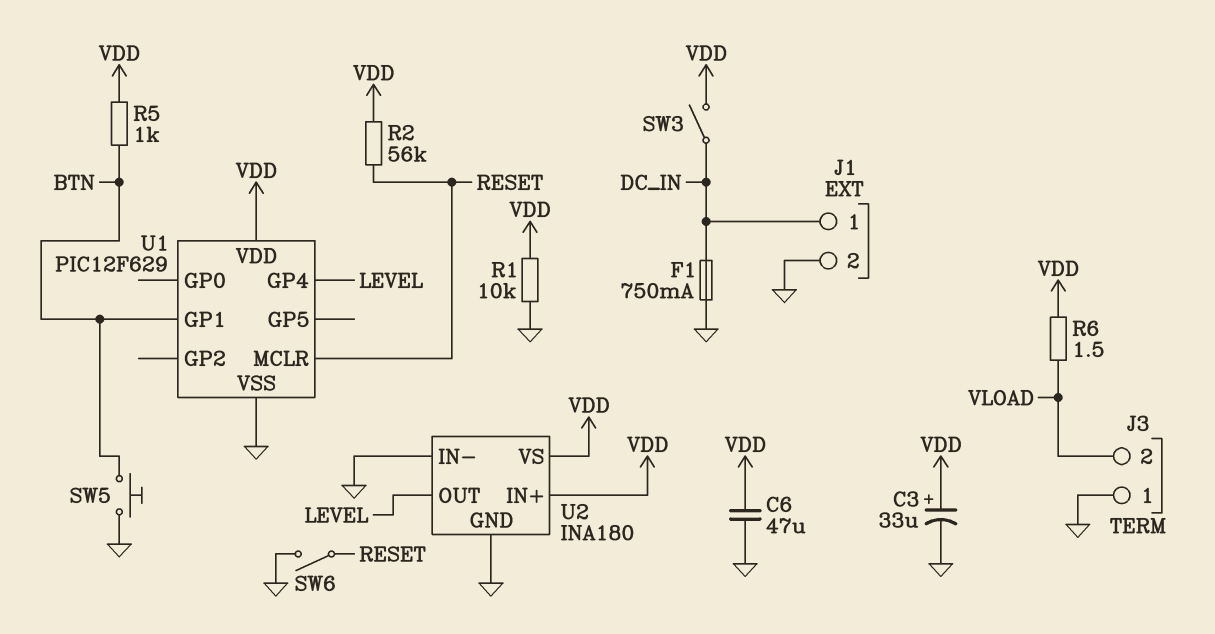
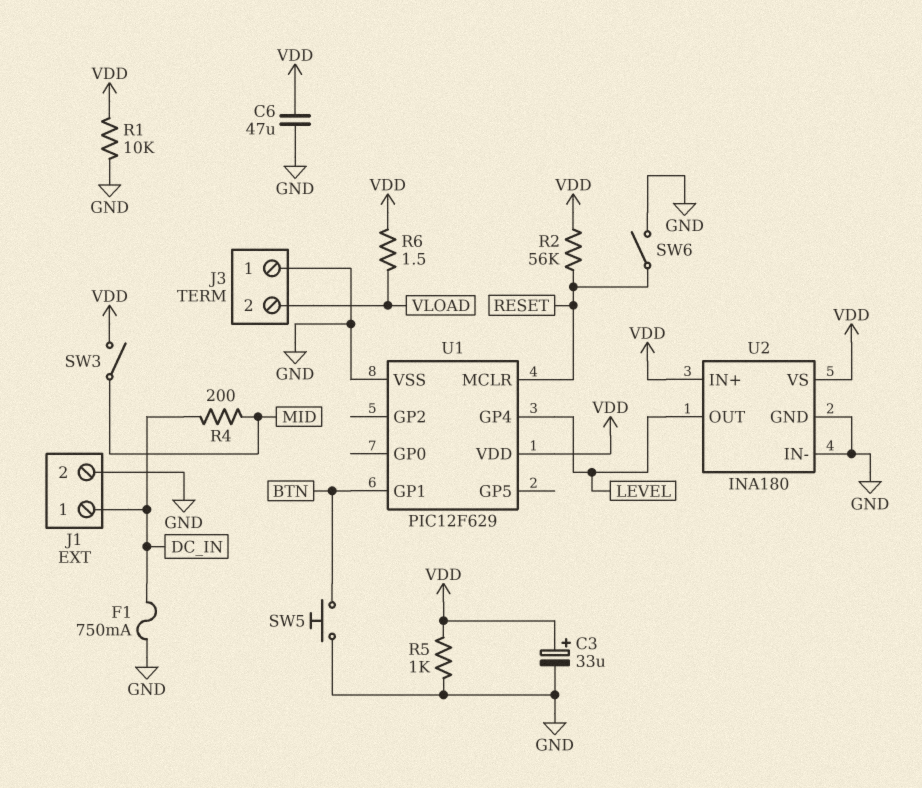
R4: none -> 200 (DC_IN, MID)
R5: 1k (BTN, VDD) -> 1k (GND, VDD)
SW3: switch (DC_IN, VDD) -> switch (MID, VDD)

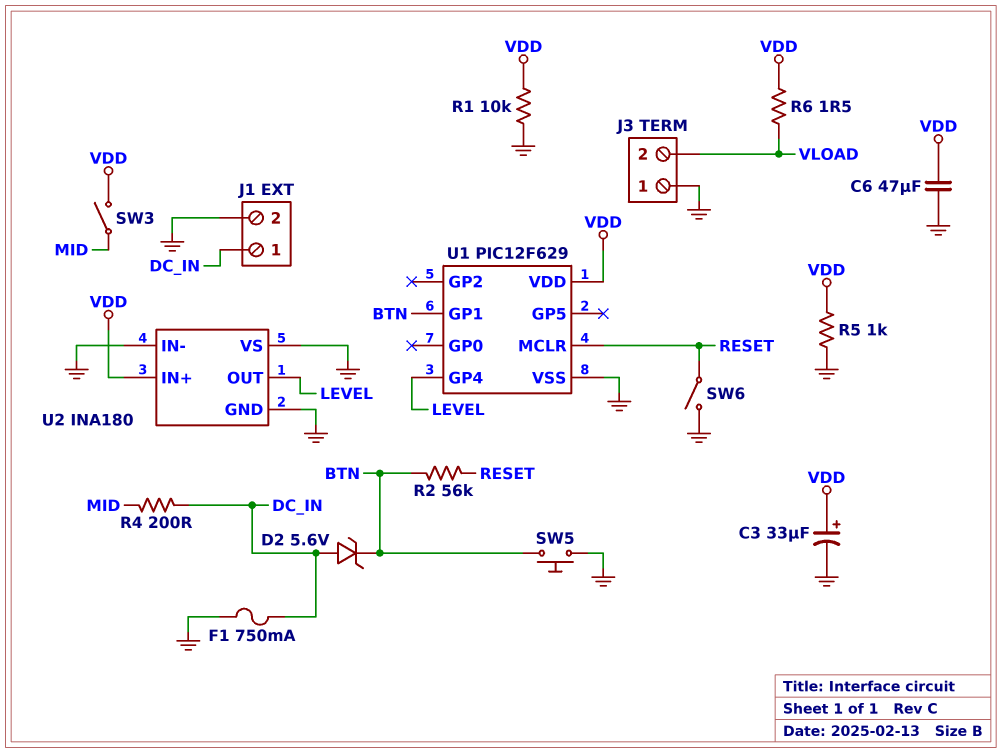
D2: none -> zener 5.6V (A DC_IN, K BTN)
R2: 56k (RESET, VDD) -> 56k (BTN, RESET)
U2 pin VS: VDD -> GND

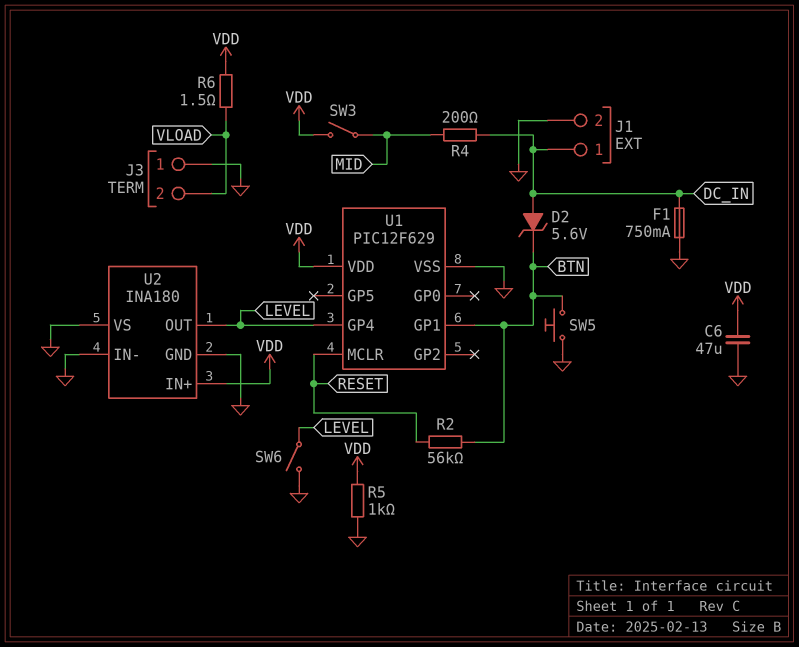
C3: 33uF (plus VDD, minus GND) -> none
R1: 10k (GND, VDD) -> none
SW6: switch (GND, RESET) -> switch (GND, LEVEL)

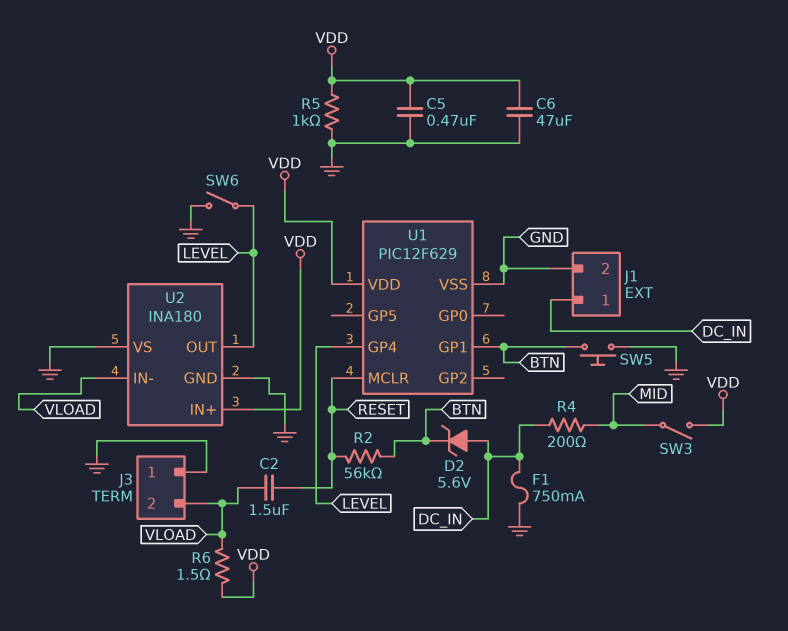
C2: none -> 1.5uF (RESET, VLOAD)
C5: none -> 470nF (GND, VDD)
U2 pin IN-: GND -> VLOAD

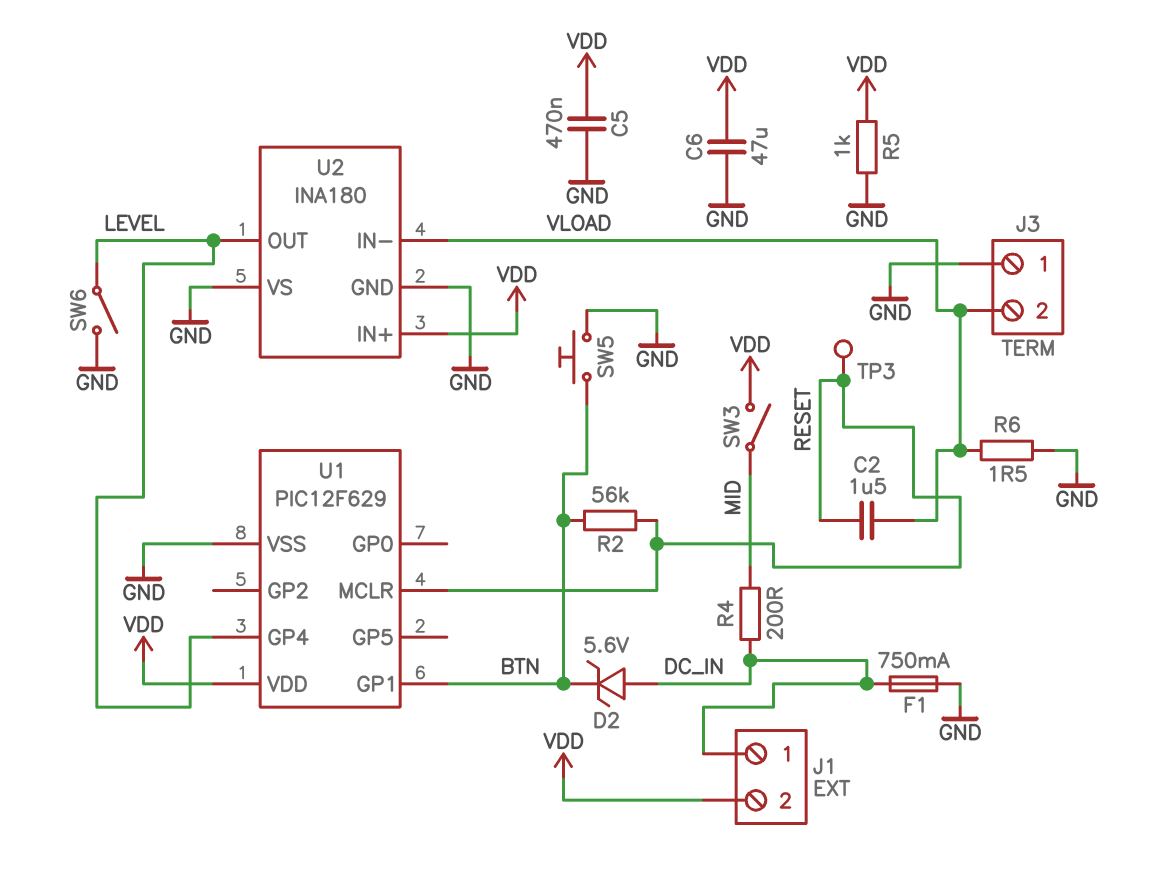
J1 pin 2: GND -> VDD
R6: 1.5 (VDD, VLOAD) -> 1.5 (GND, VLOAD)
TP3: none -> test point (RESET)

